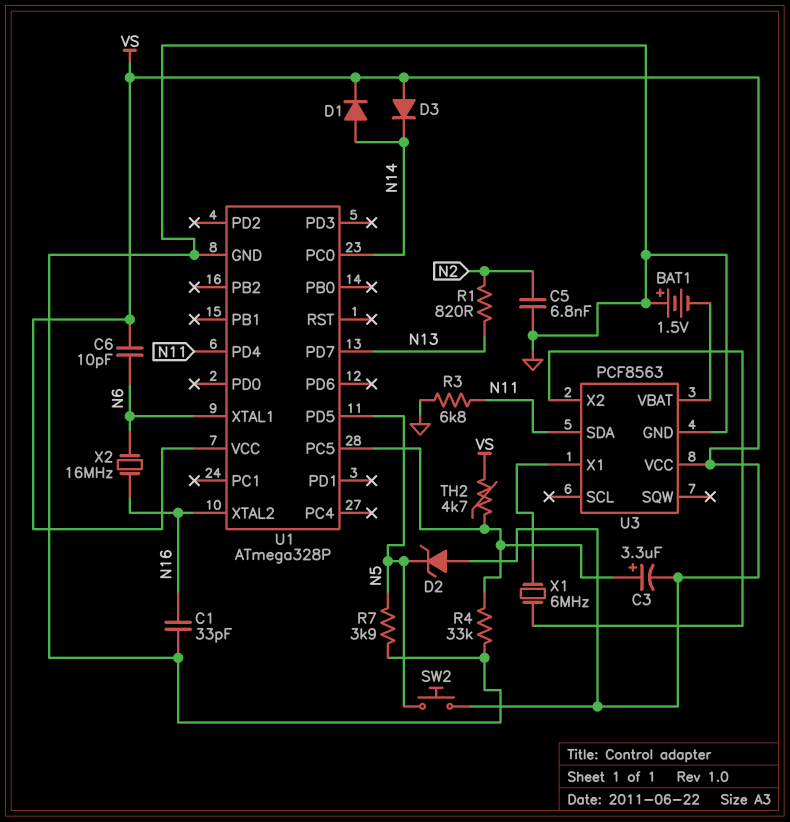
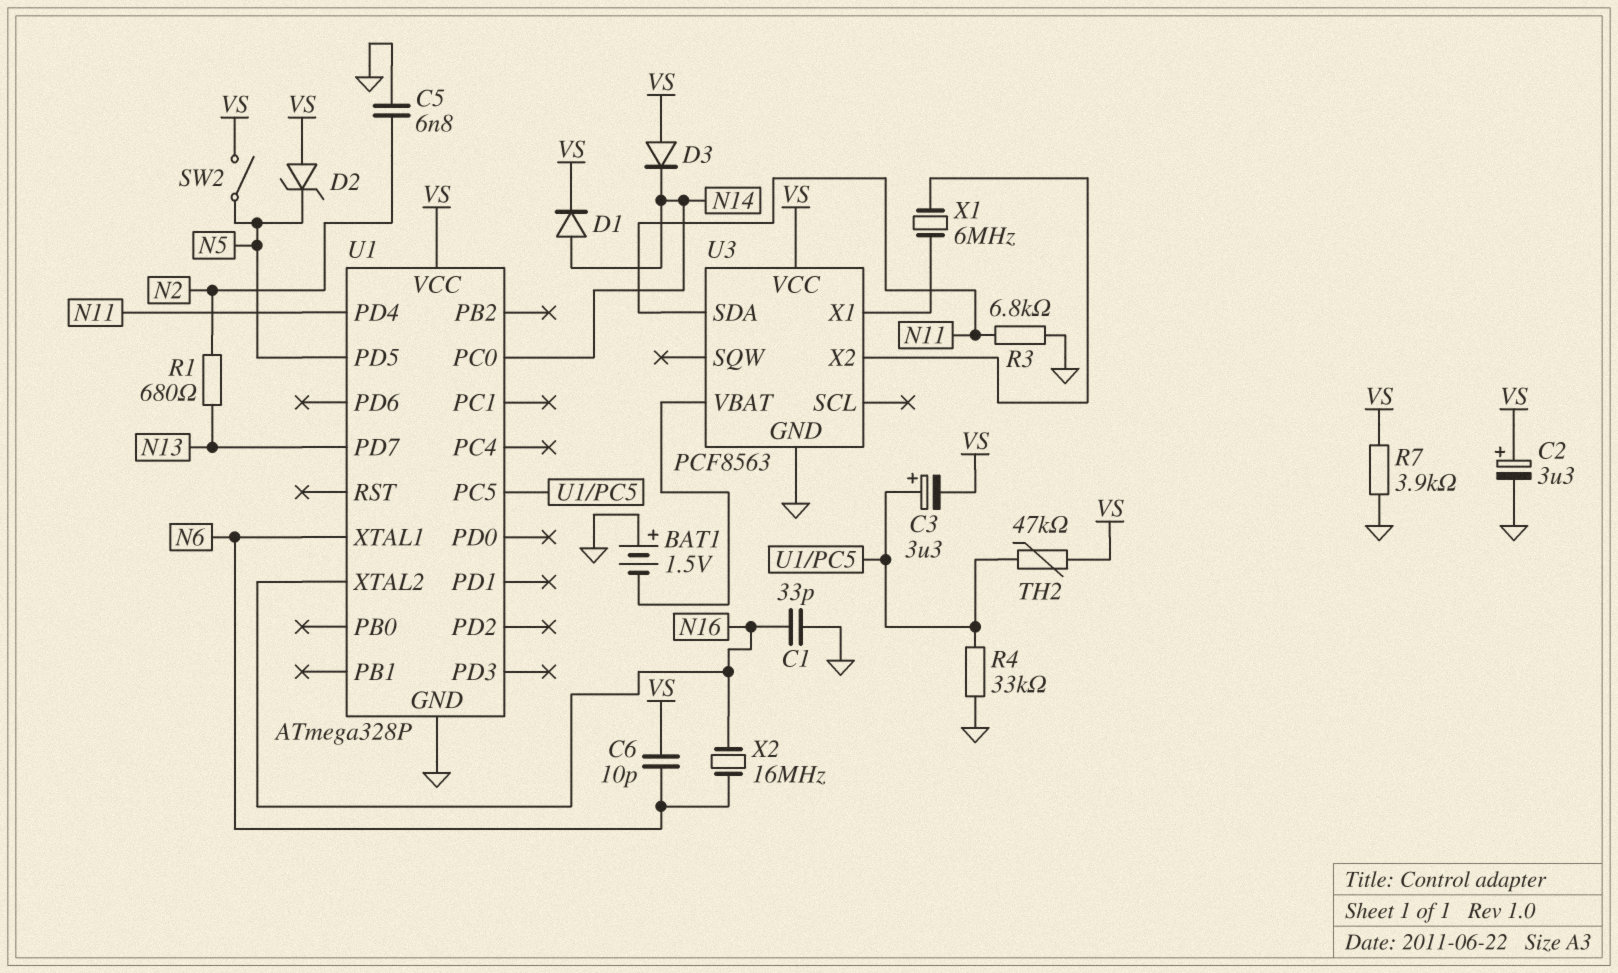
C2: none -> 3.3uF (plus VS, minus GND)
R1: 820 (N2, N13) -> 680 (N2, N13)
R7: 3.9k (GND, N5) -> 3.9k (GND, VS)
SW2: button (N5, VS) -> switch (N5, VS)
TH2: 4.7k (U1/PC5, VS) -> 47k (U1/PC5, VS)

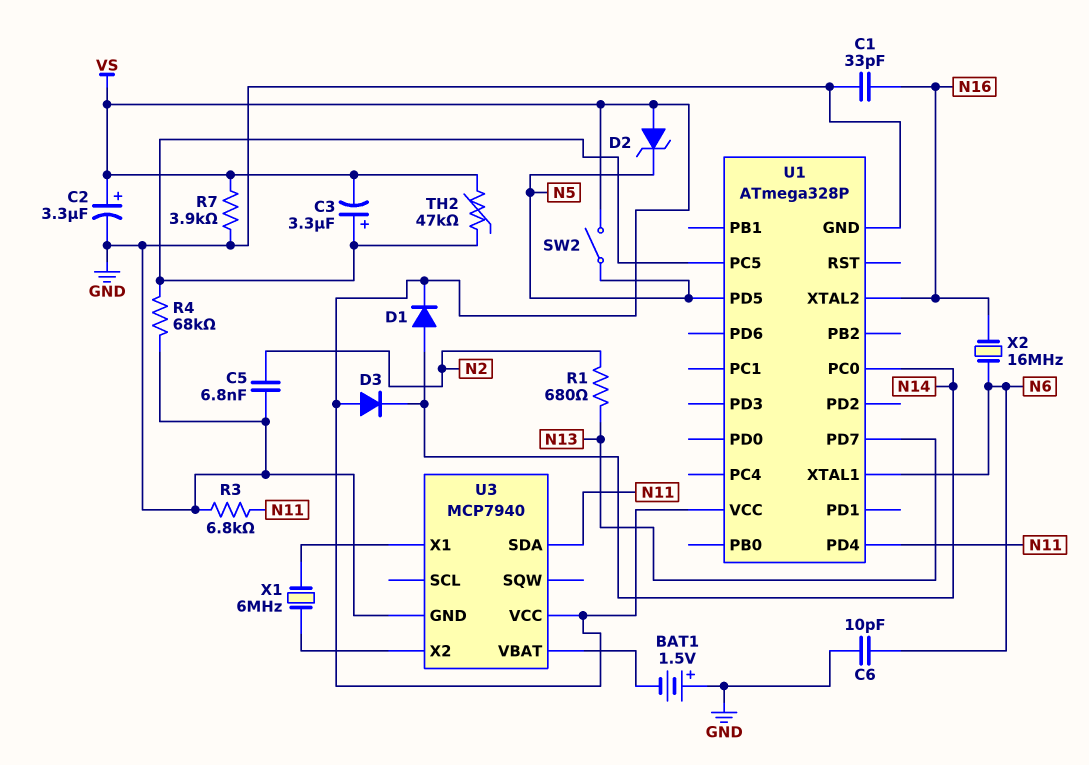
C6: 10pF (N6, VS) -> 10pF (GND, N6)
R4: 33k (GND, U1/PC5) -> 68k (GND, U1/PC5)
U3: PCF8563 -> MCP7940

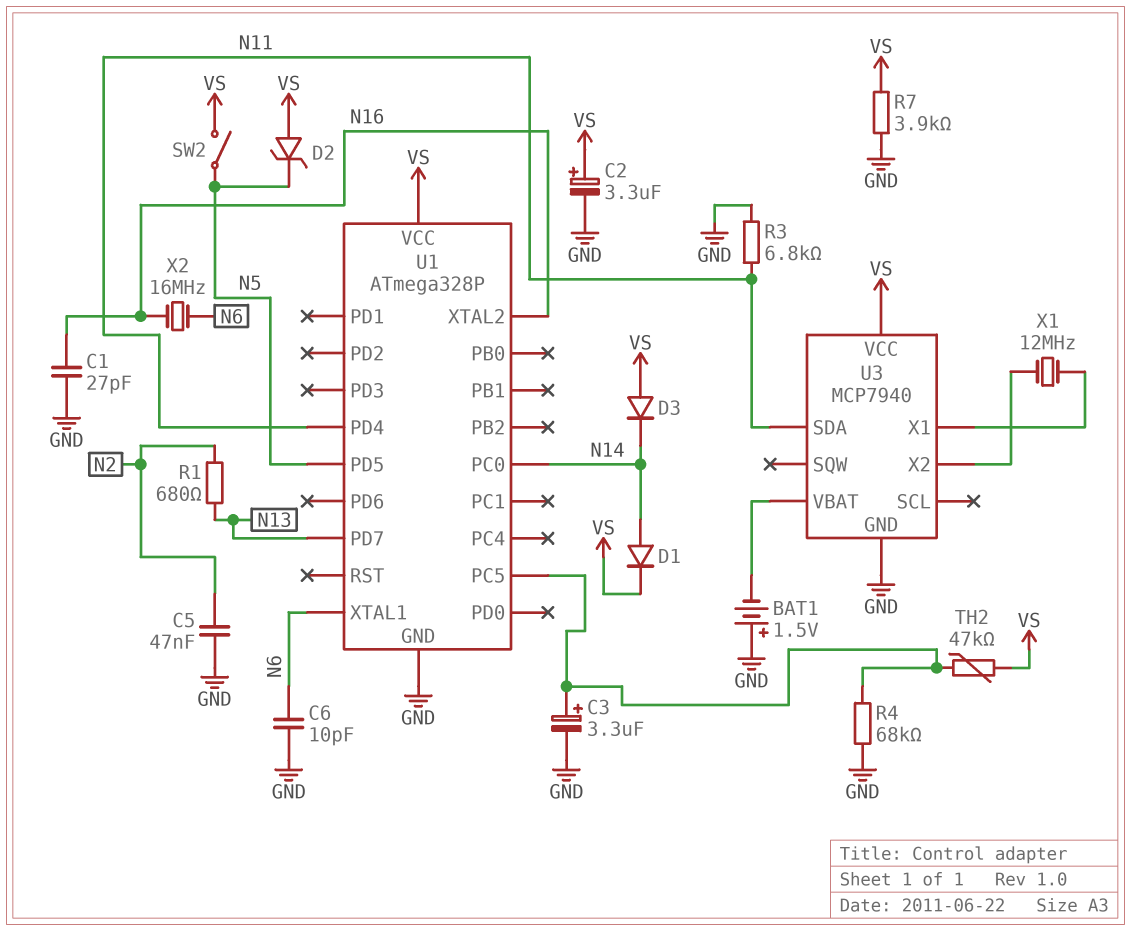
C1: 33pF (GND, N16) -> 27pF (GND, N16)
C3: 3.3uF (plus U1/PC5, minus VS) -> 3.3uF (plus U1/PC5, minus GND)
C5: 6.8nF (GND, N2) -> 47nF (GND, N2)
X1: 6MHz (U3/X1, U3/X2) -> 12MHz (U3/X1, U3/X2)

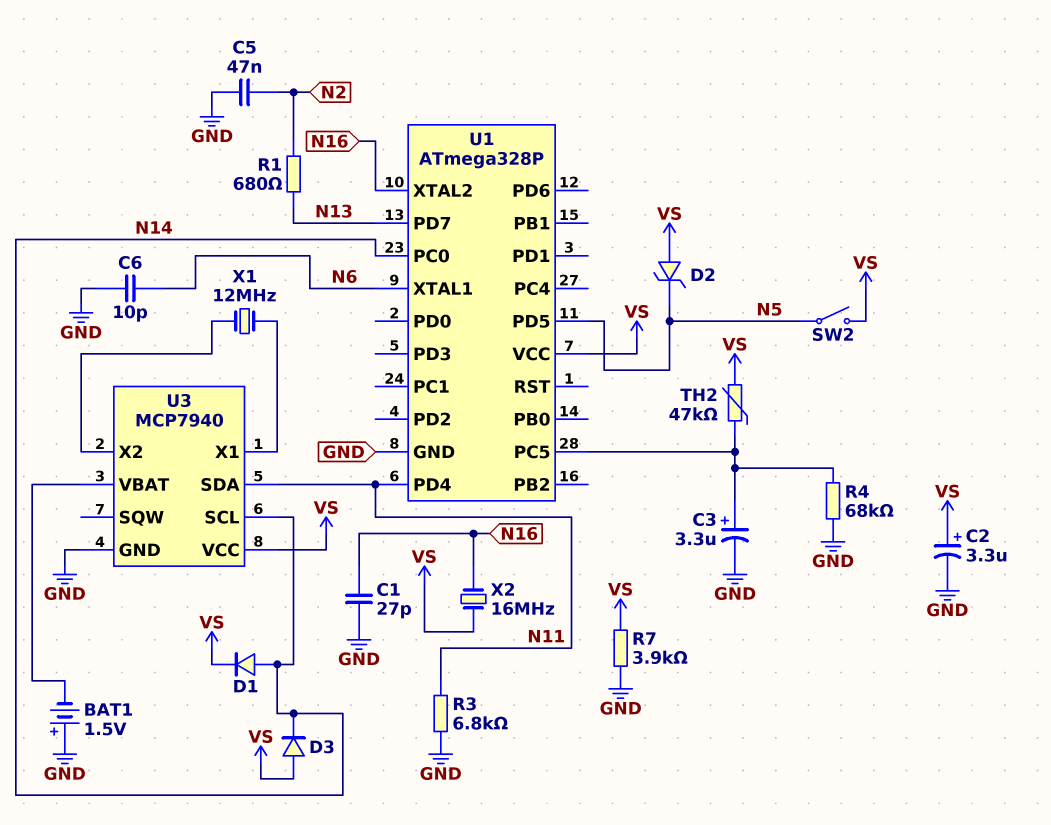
U3 pin SCL: none -> N14
X2: 16MHz (N6, N16) -> 16MHz (N16, VS)

